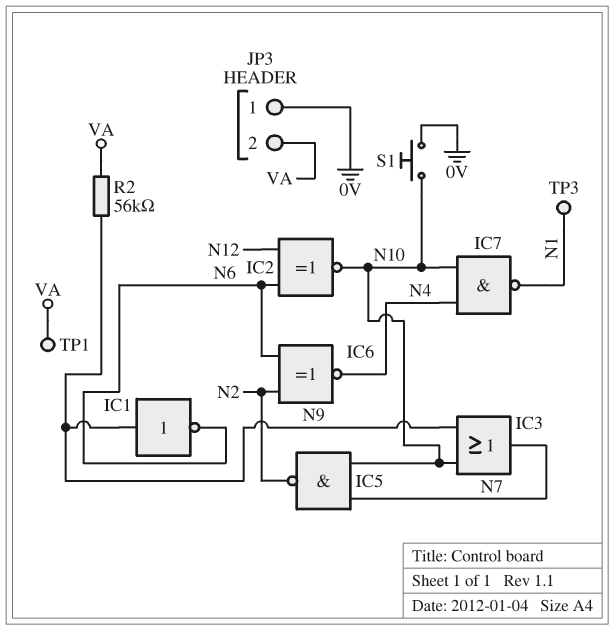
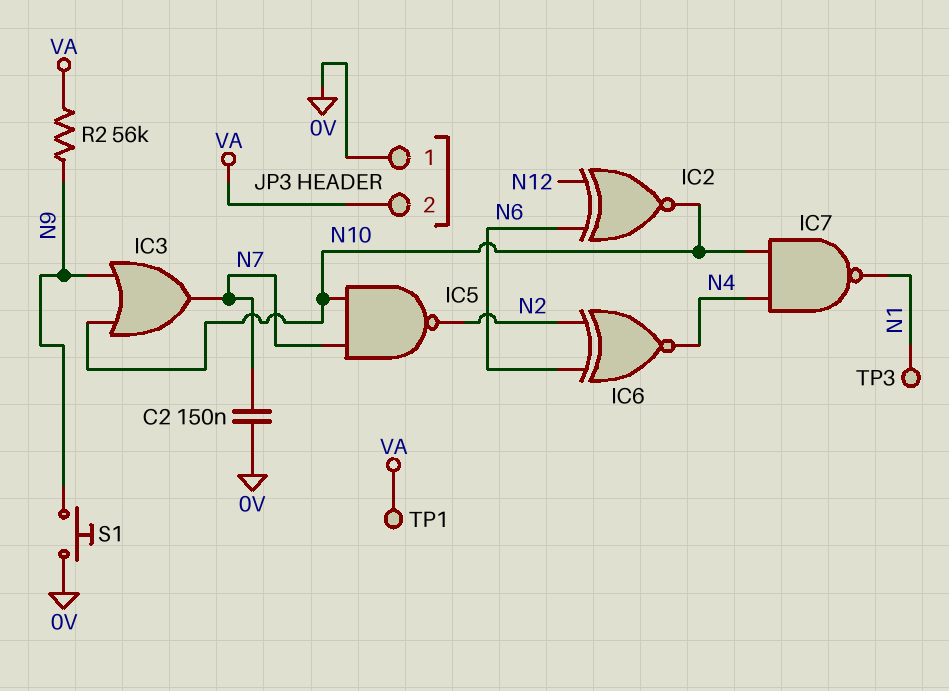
C2: none -> 150nF (0V, N7)
IC1: NOT (in N9, out N6) -> none
S1: button (0V, N10) -> button (0V, N9)

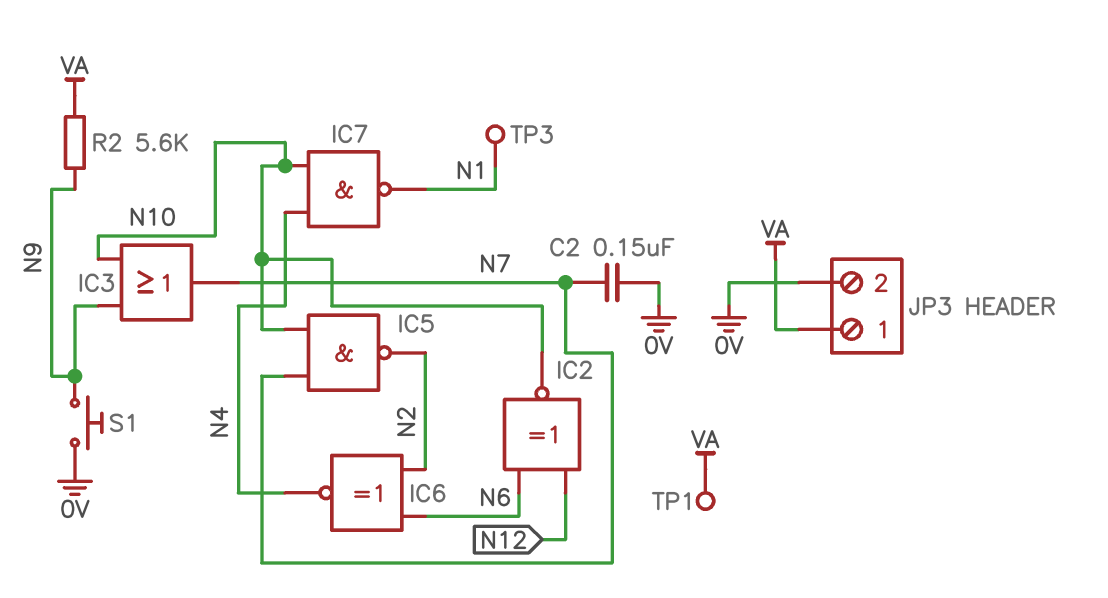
JP3 pin 1: 0V -> VA
JP3 pin 2: VA -> 0V
R2: 56k (N9, VA) -> 5.6k (N9, VA)

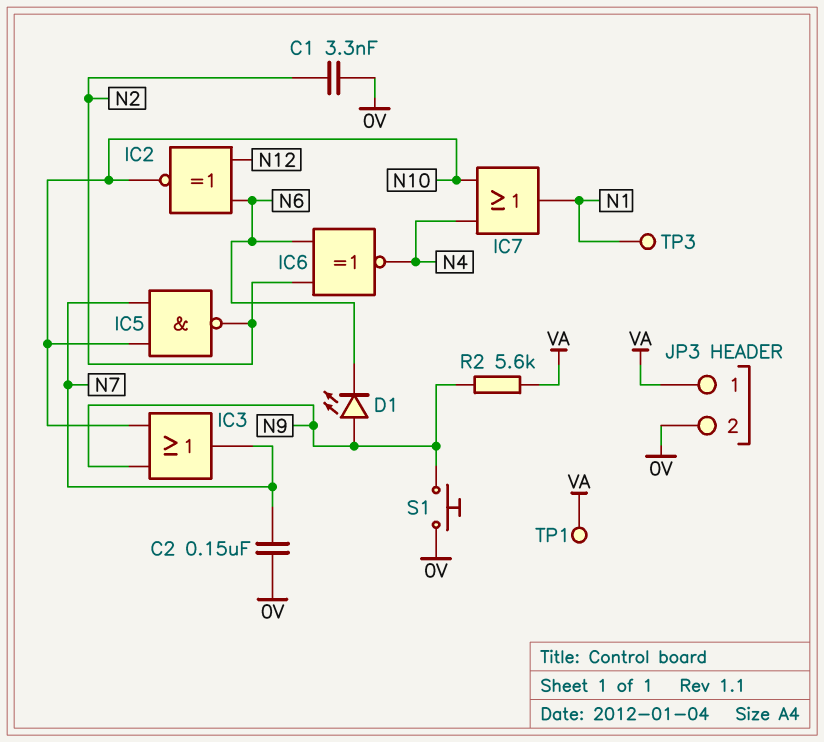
C1: none -> 3.3nF (0V, N2)
D1: none -> LED (A N9, K N6)
IC7: NAND (in N4, in N10, out N1) -> OR (in N4, in N10, out N1)

